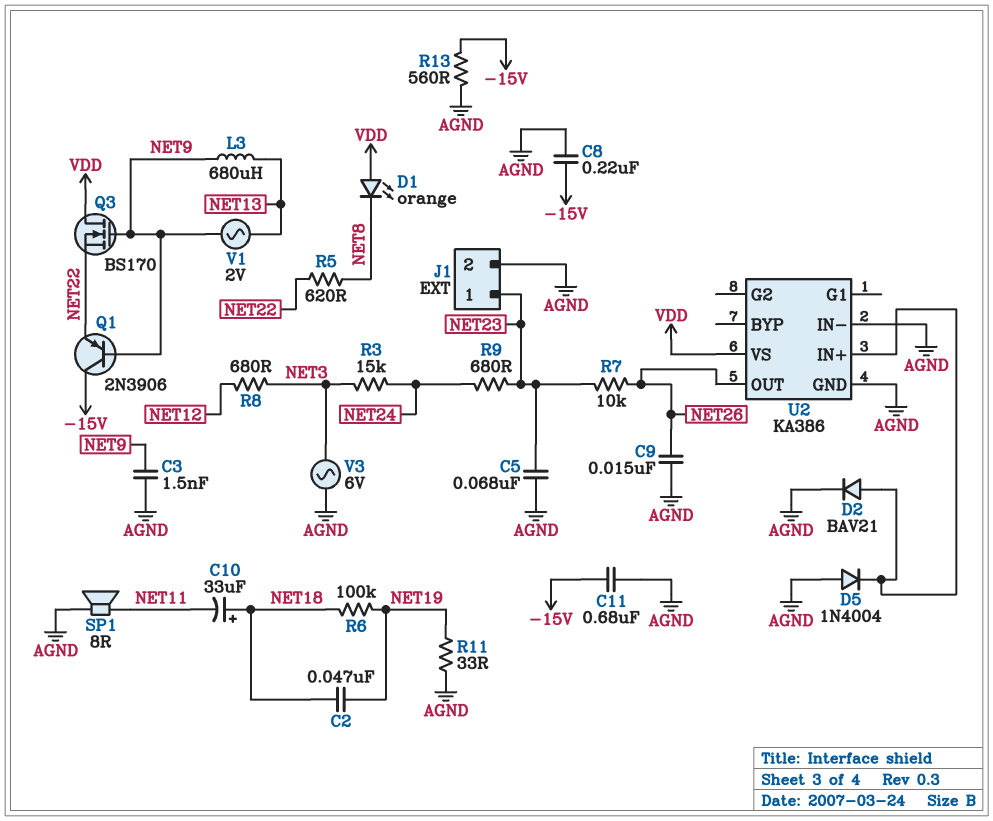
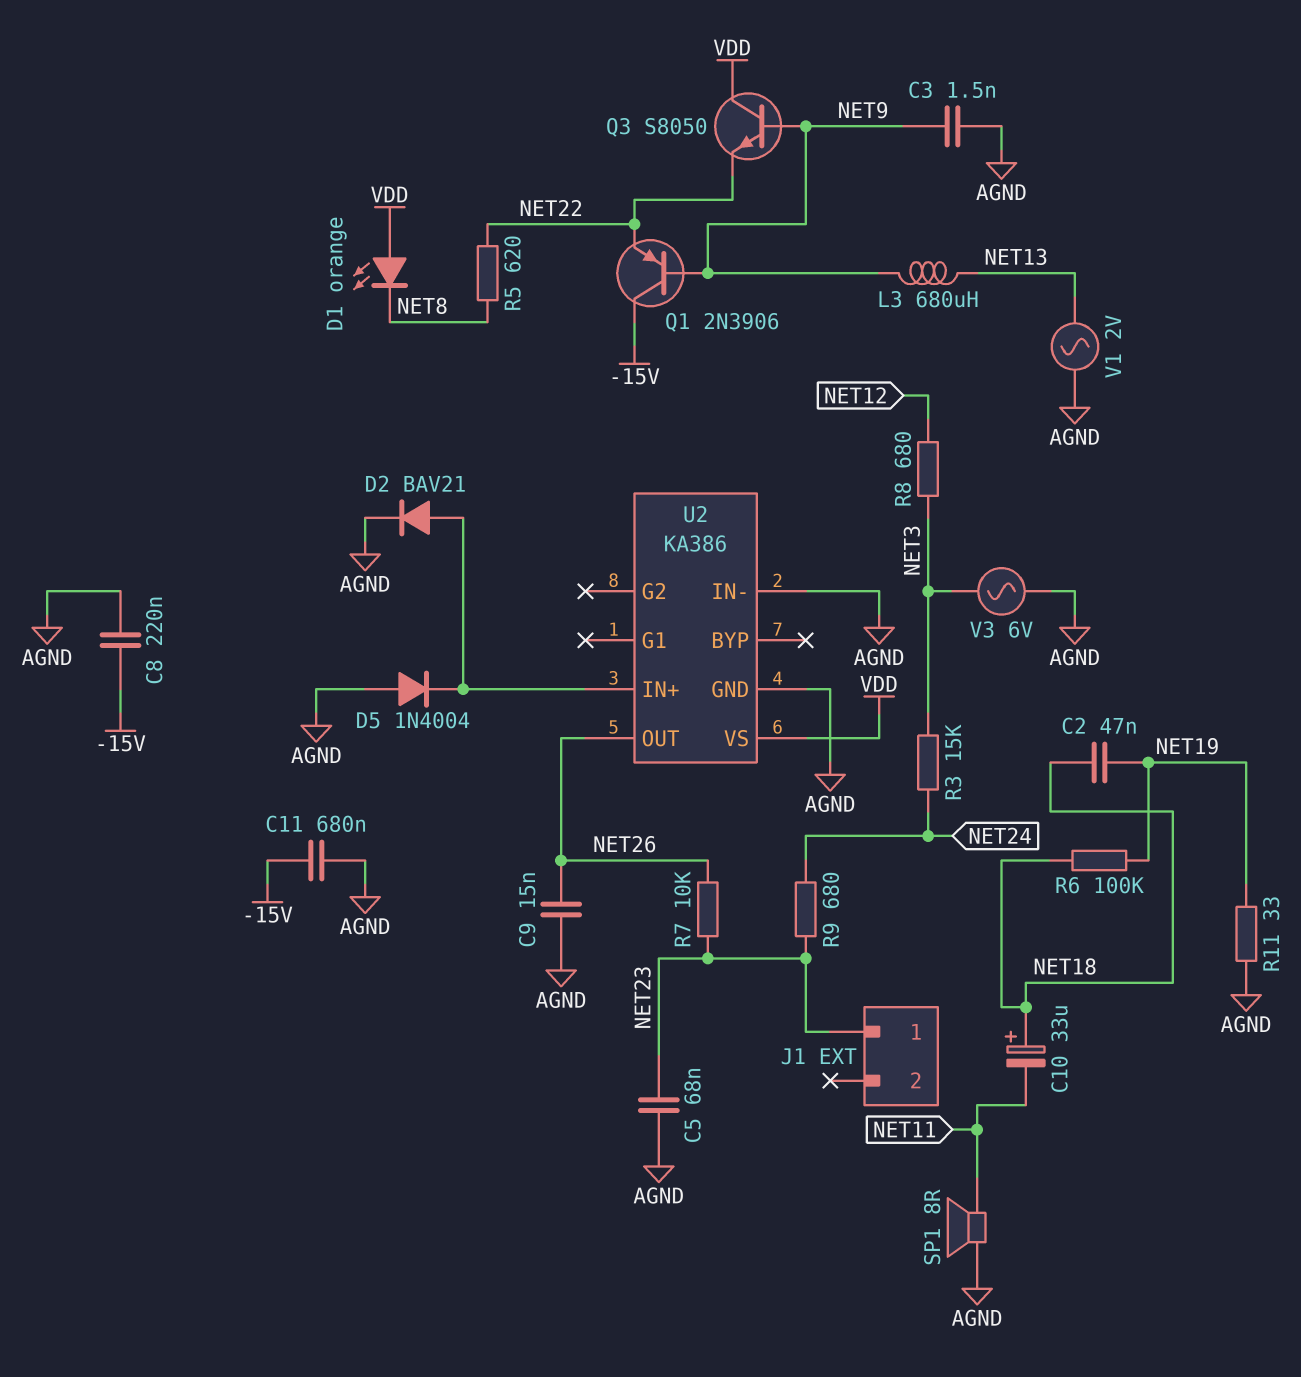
J1 pin 2: AGND -> none
Q3: NMOS BS170 (G NET9, D VDD, S NET22) -> NPN S8050 (B NET9, C VDD, E NET22)
R13: 560 (-15V, AGND) -> none
V1: AC 2V (NET9, NET13) -> AC 2V (AGND, NET13)

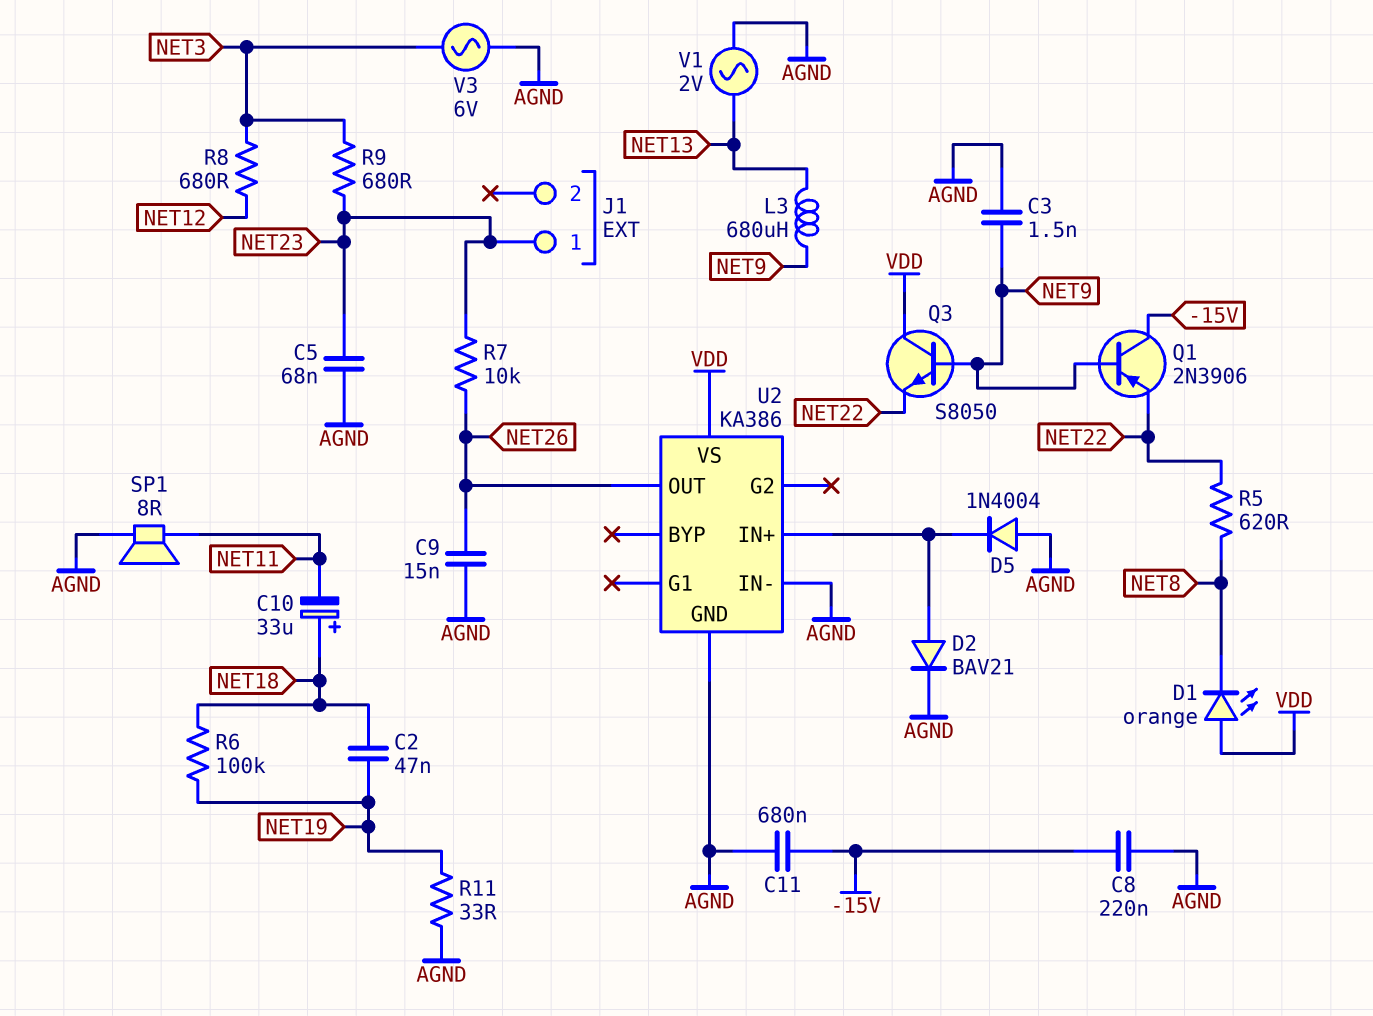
R3: 15k (NET3, NET24) -> none
R9: 680 (NET23, NET24) -> 680 (NET3, NET23)

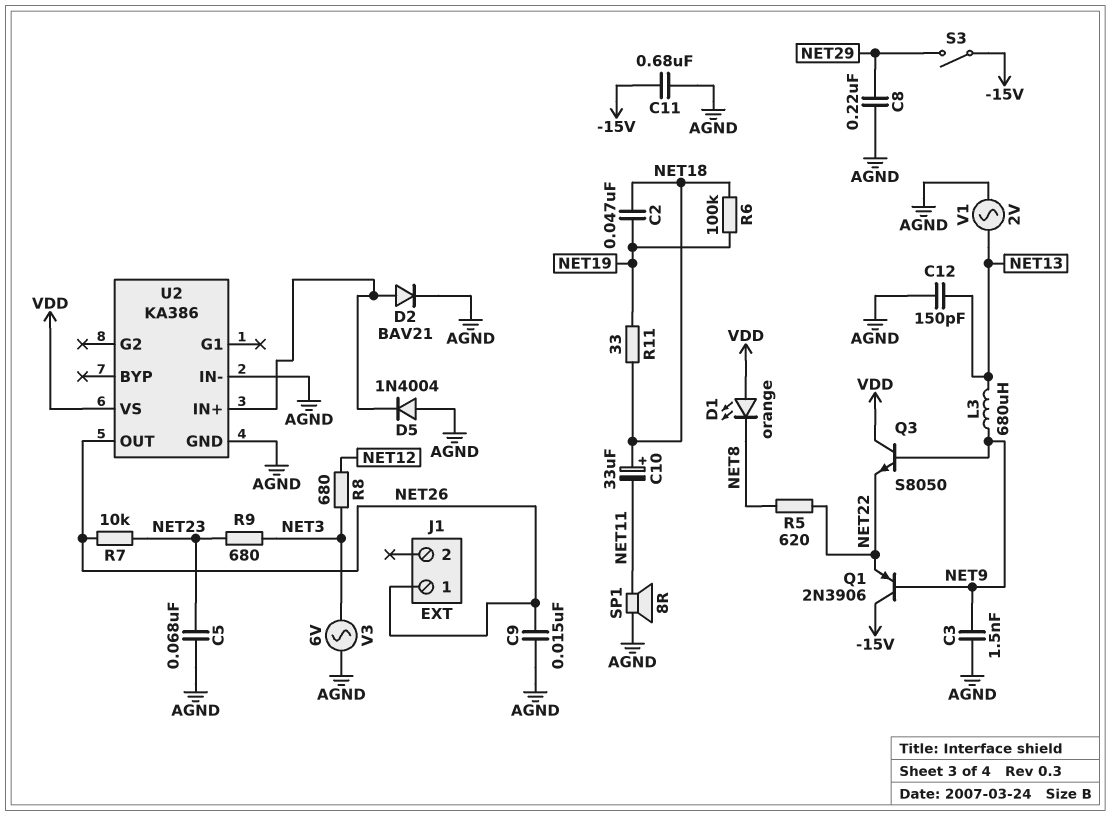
C8: 220nF (-15V, AGND) -> 220nF (AGND, NET29)
C12: none -> 150pF (AGND, NET13)
J1 pin 1: NET23 -> NET26
R11: 33 (AGND, NET19) -> 33 (NET18, NET19)
S3: none -> switch (-15V, NET29)

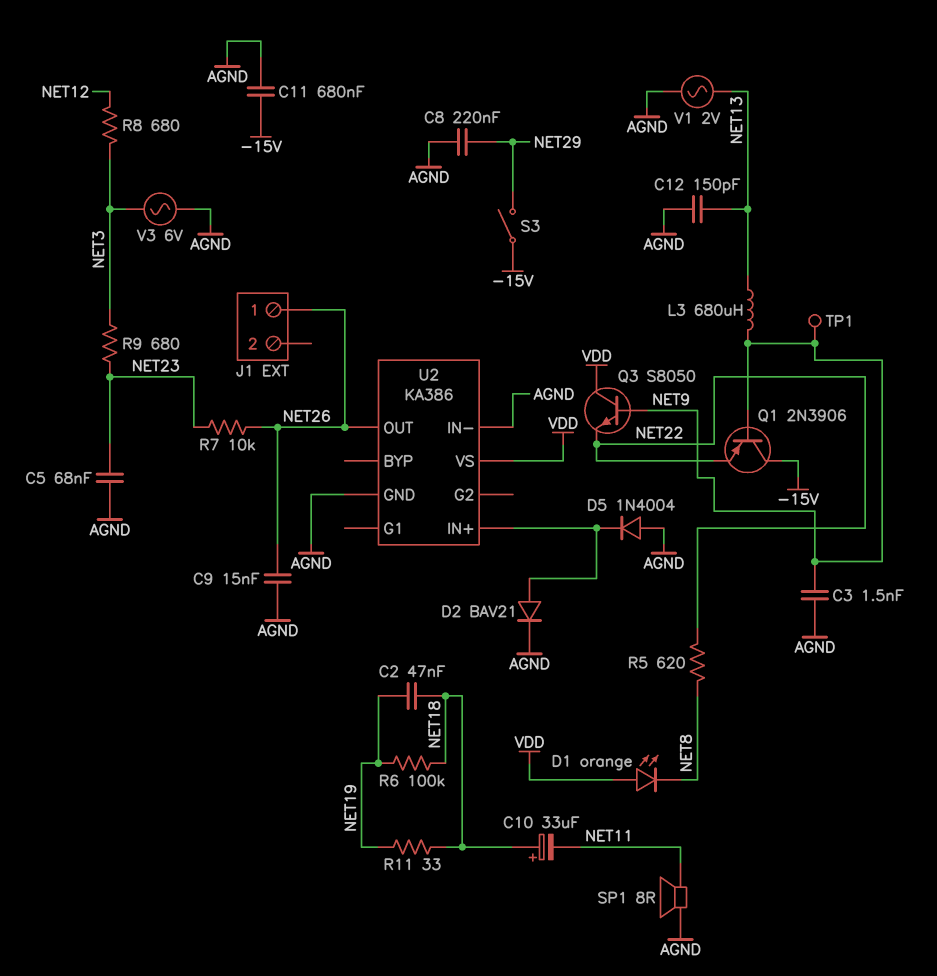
TP1: none -> test point (NET9)

